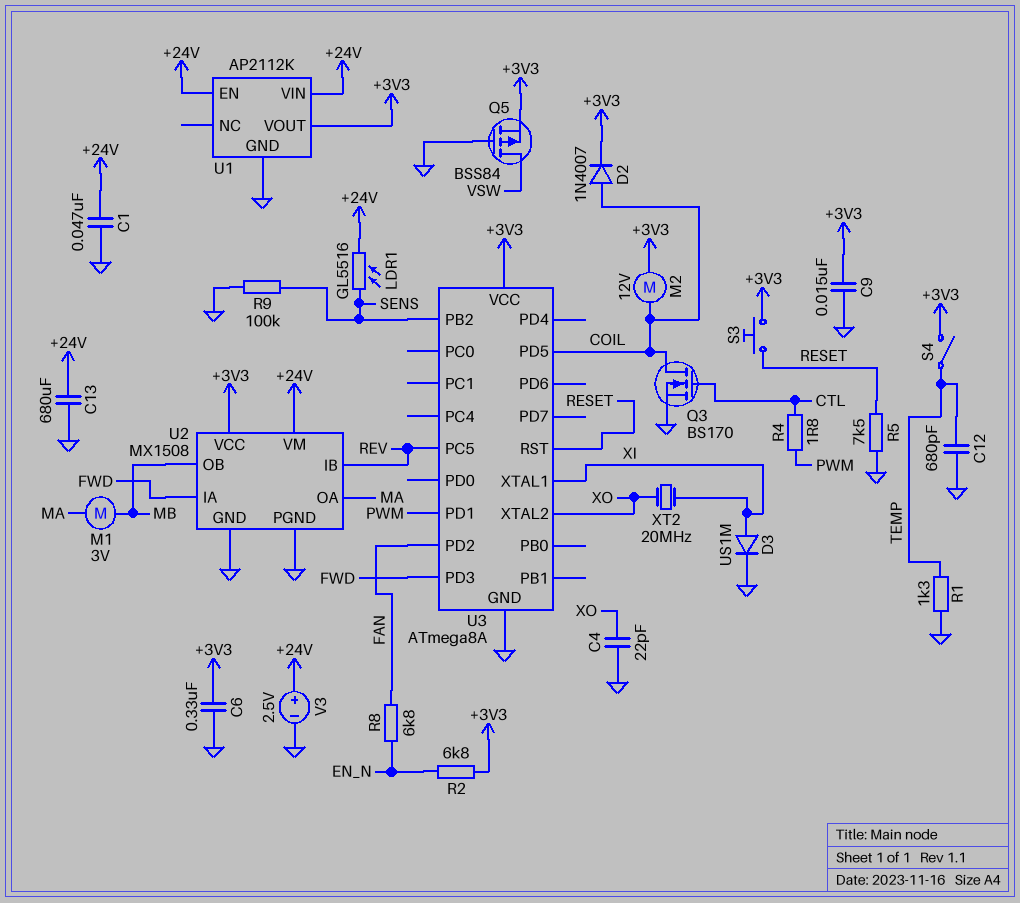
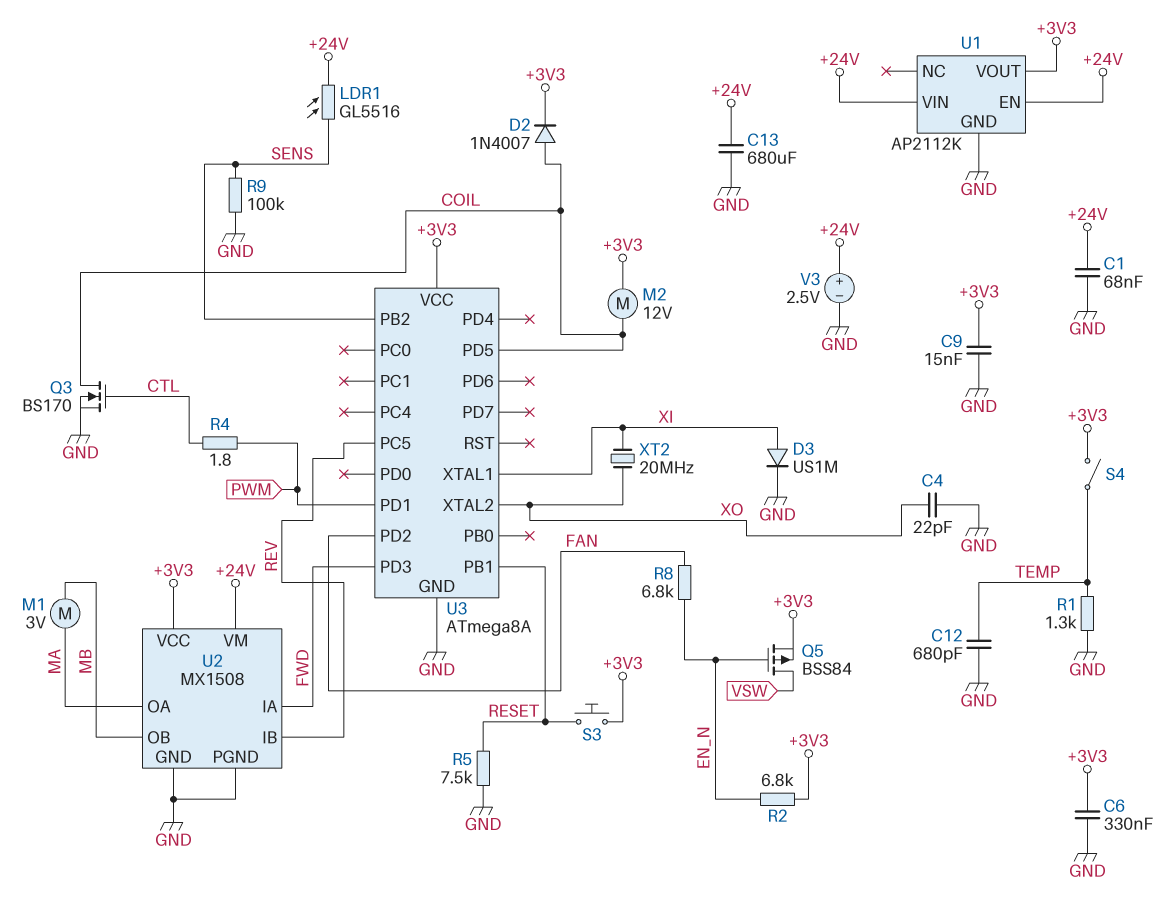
C1: 47nF (+24V, GND) -> 68nF (+24V, GND)
Q5: PMOS BSS84 (G GND, D VSW, S +3V3) -> PMOS BSS84 (G EN_N, D VSW, S +3V3)
U3 pin PB1: none -> RESET
U3 pin RST: RESET -> none

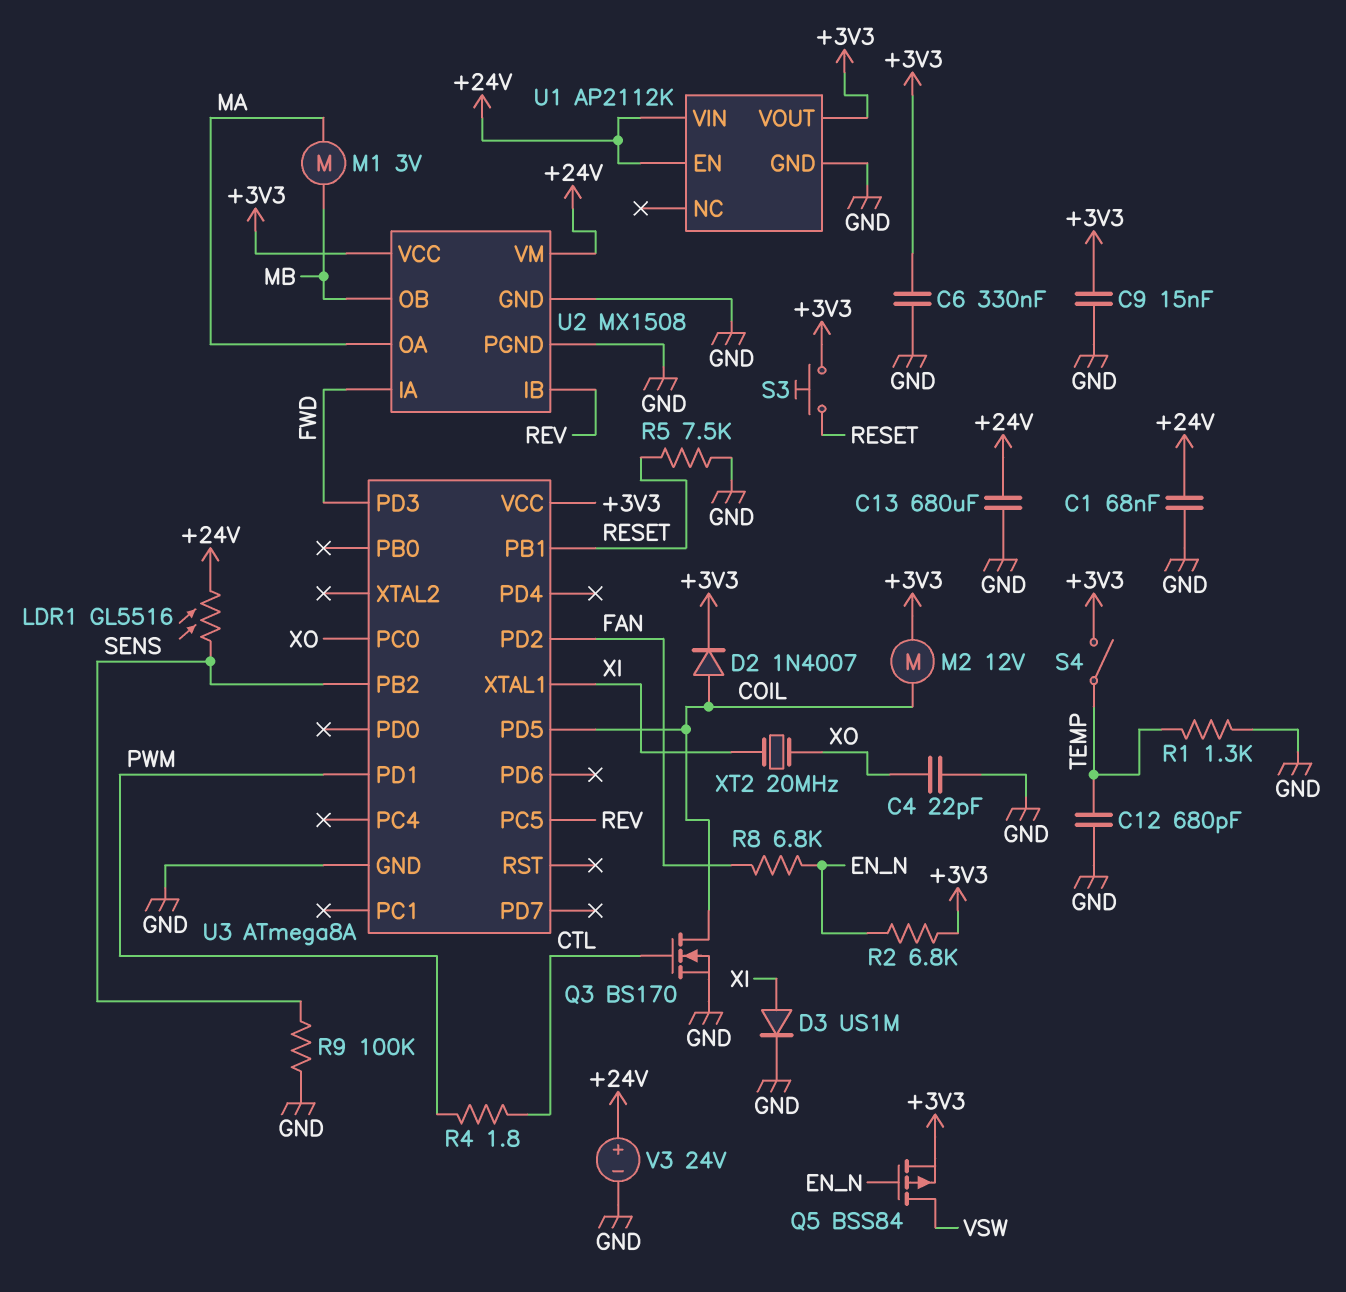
U3 pin PC0: none -> XO
U3 pin XTAL2: XO -> none
V3: 2.5V (plus +24V, minus GND) -> 24V (plus +24V, minus GND)

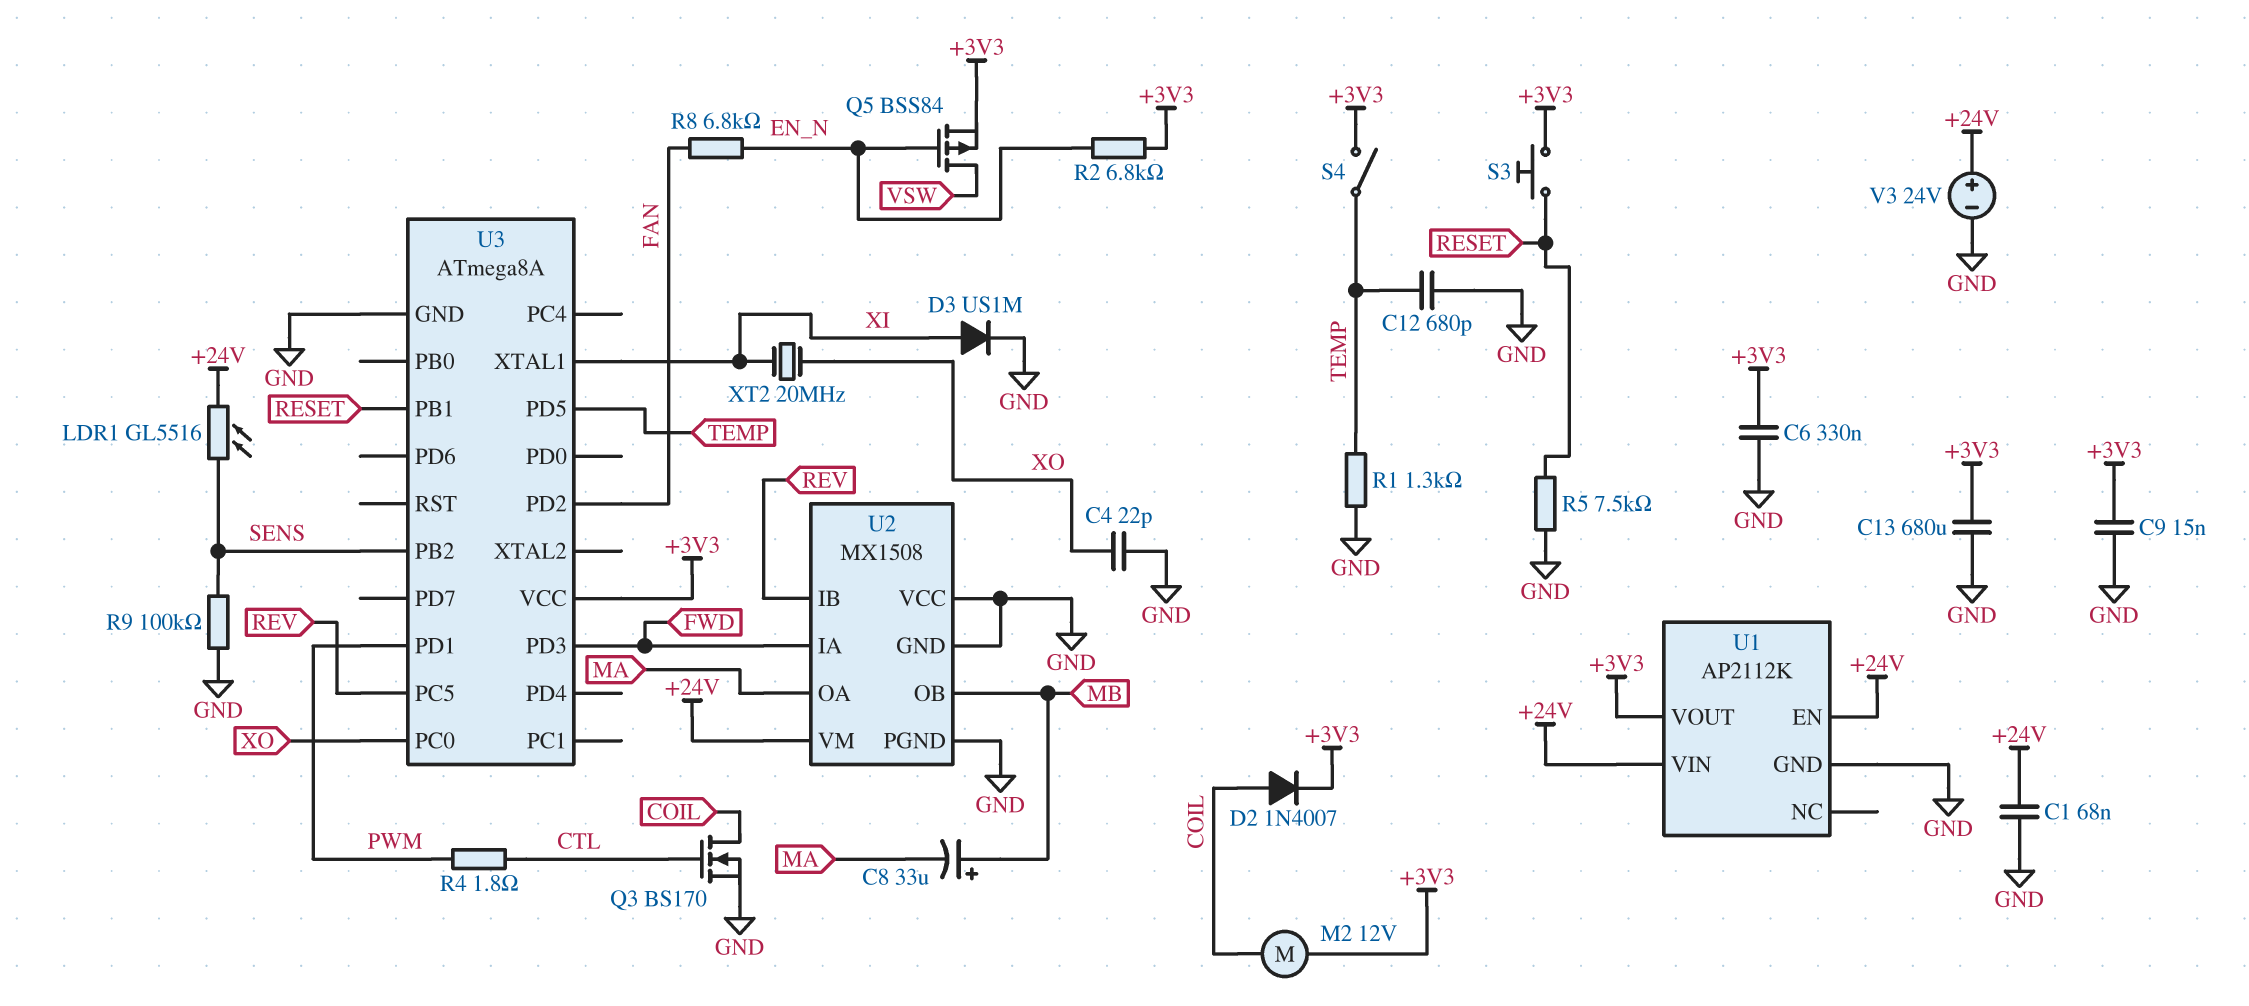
C8: none -> 33uF (plus MB, minus MA)
C13: 680uF (+24V, GND) -> 680uF (+3V3, GND)
M1: motor 3V (MA, MB) -> none
U2 pin VCC: +3V3 -> GND
U3 pin PD5: COIL -> TEMP

